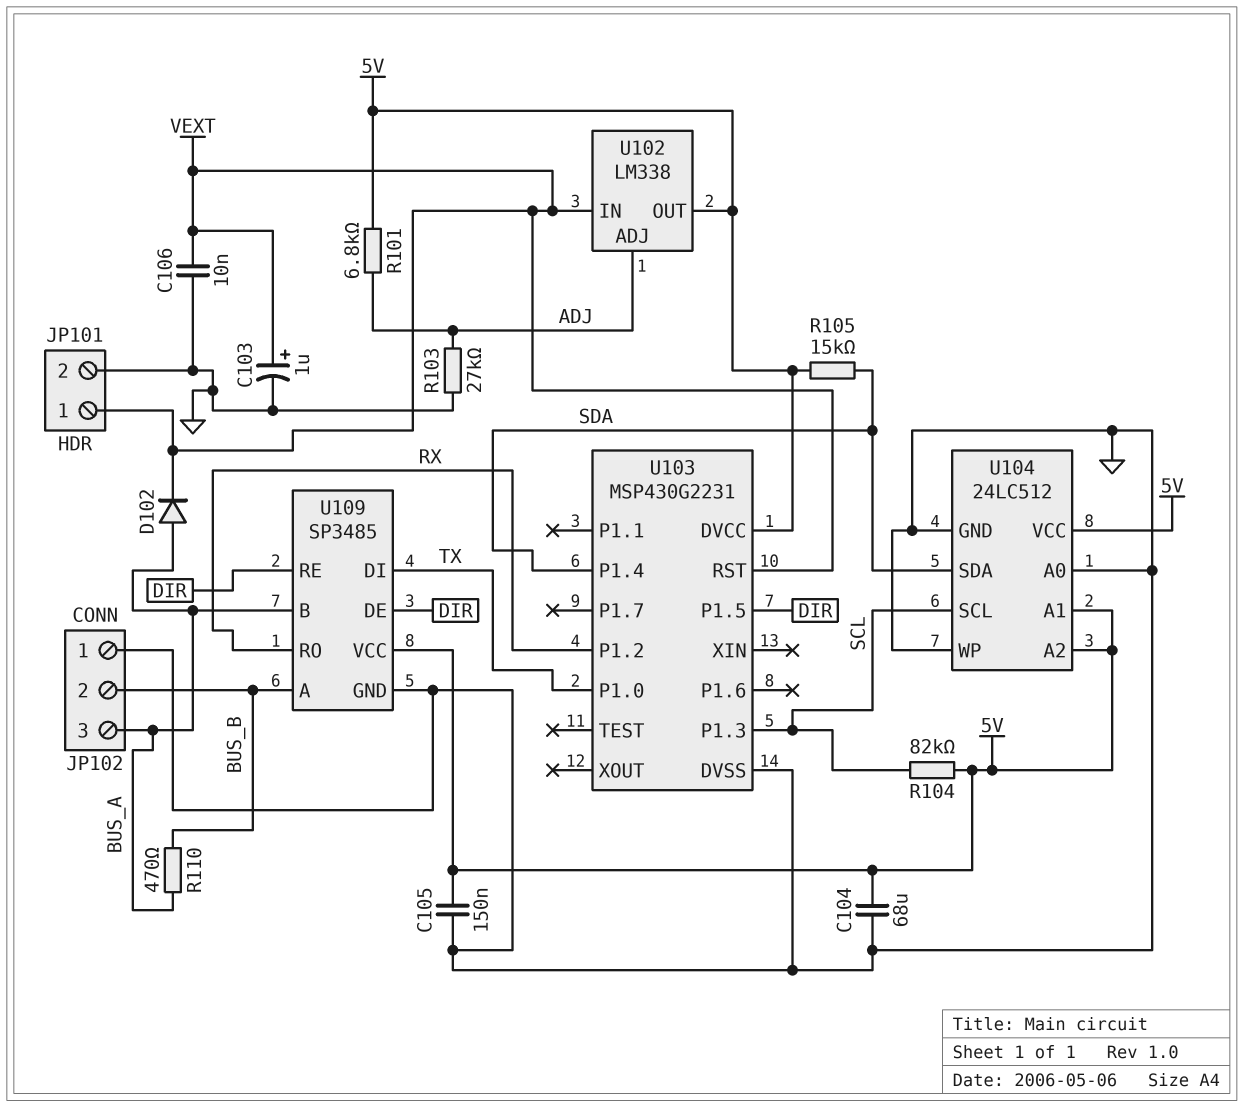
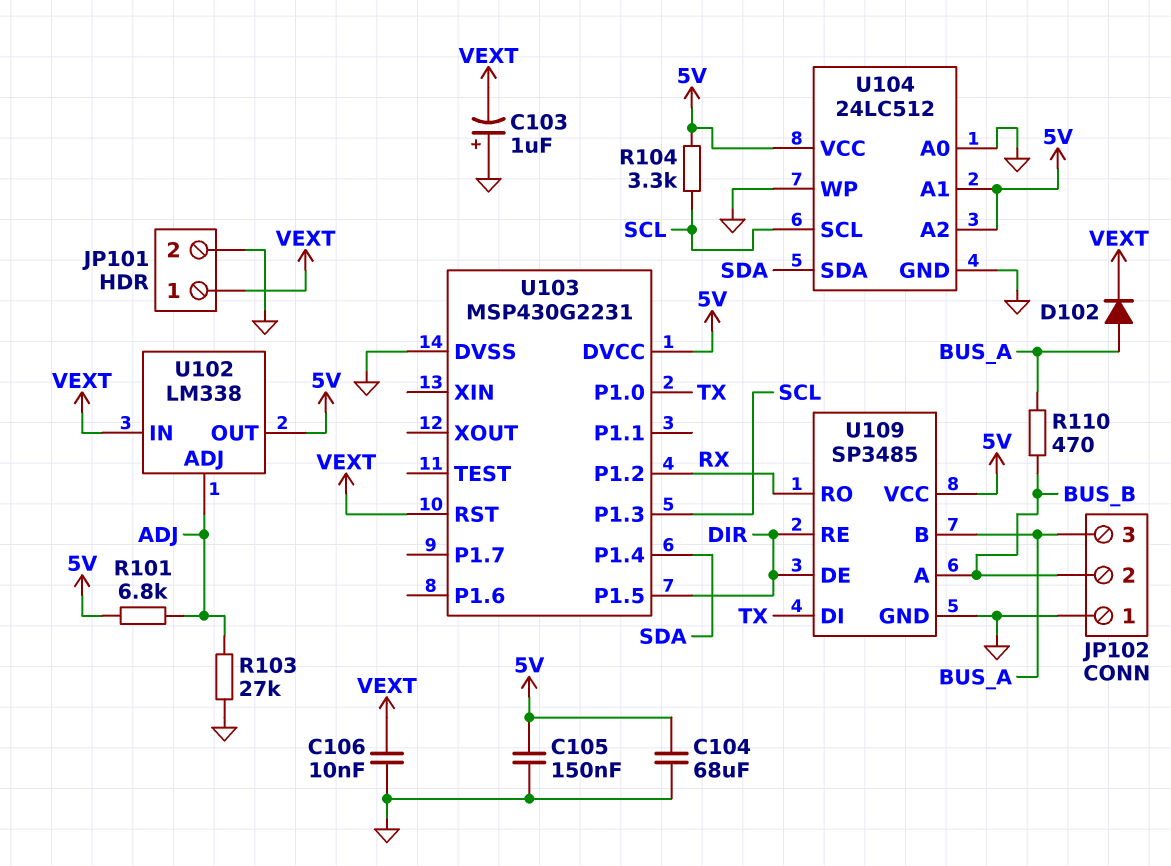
C103: 1uF (plus VEXT, minus GND) -> 1uF (plus GND, minus VEXT)
R104: 82k (5V, SCL) -> 3.3k (5V, SCL)
R105: 15k (5V, SDA) -> none

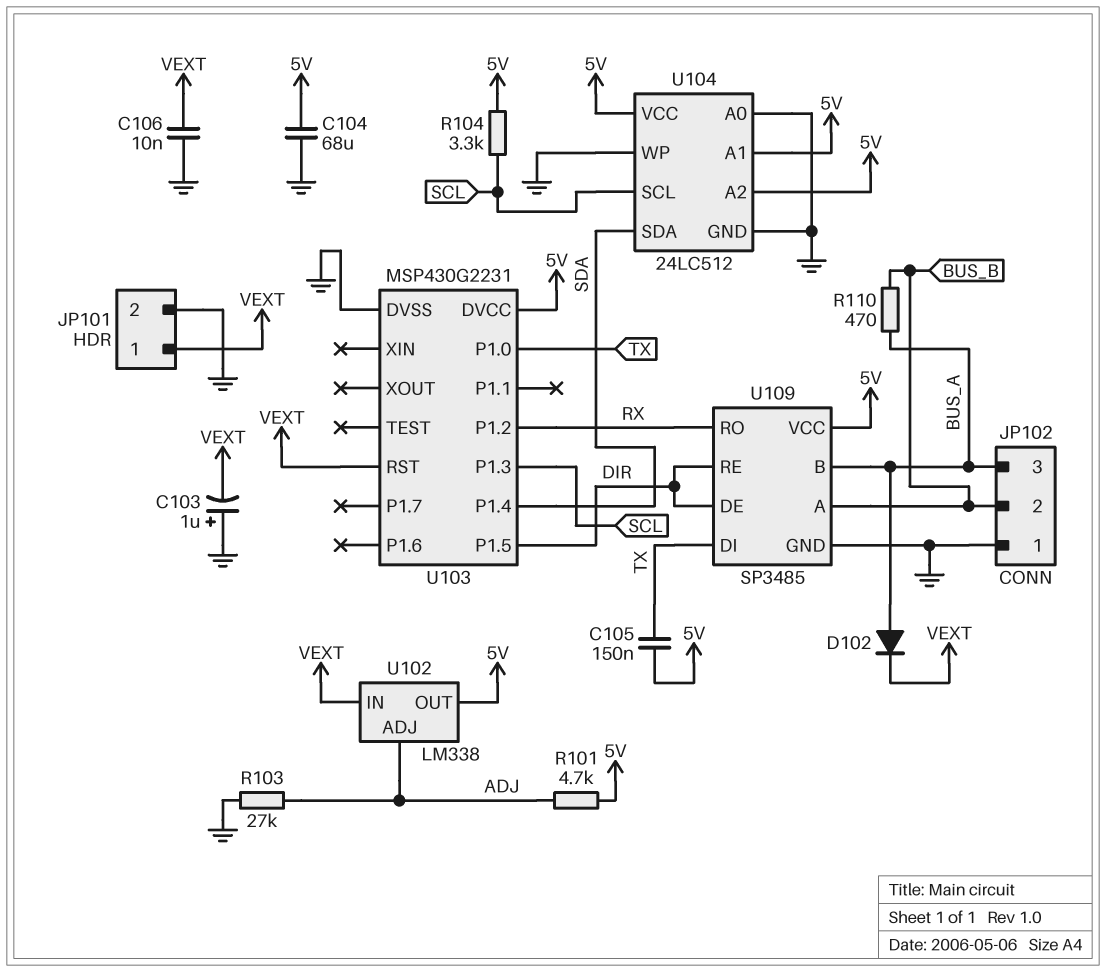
C105: 150nF (5V, GND) -> 150nF (5V, TX)
R101: 6.8k (5V, ADJ) -> 4.7k (5V, ADJ)

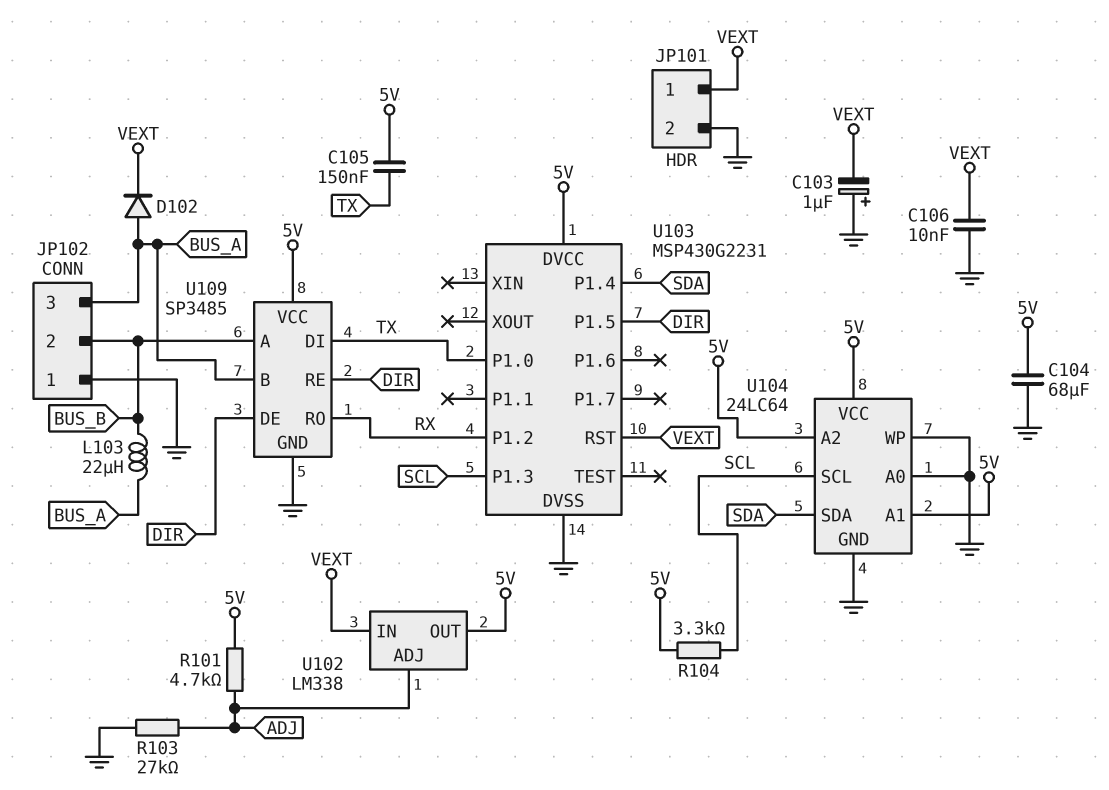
L103: none -> 22uH (BUS_A, BUS_B)
R110: 470 (BUS_A, BUS_B) -> none
U104: 24LC512 -> 24LC64

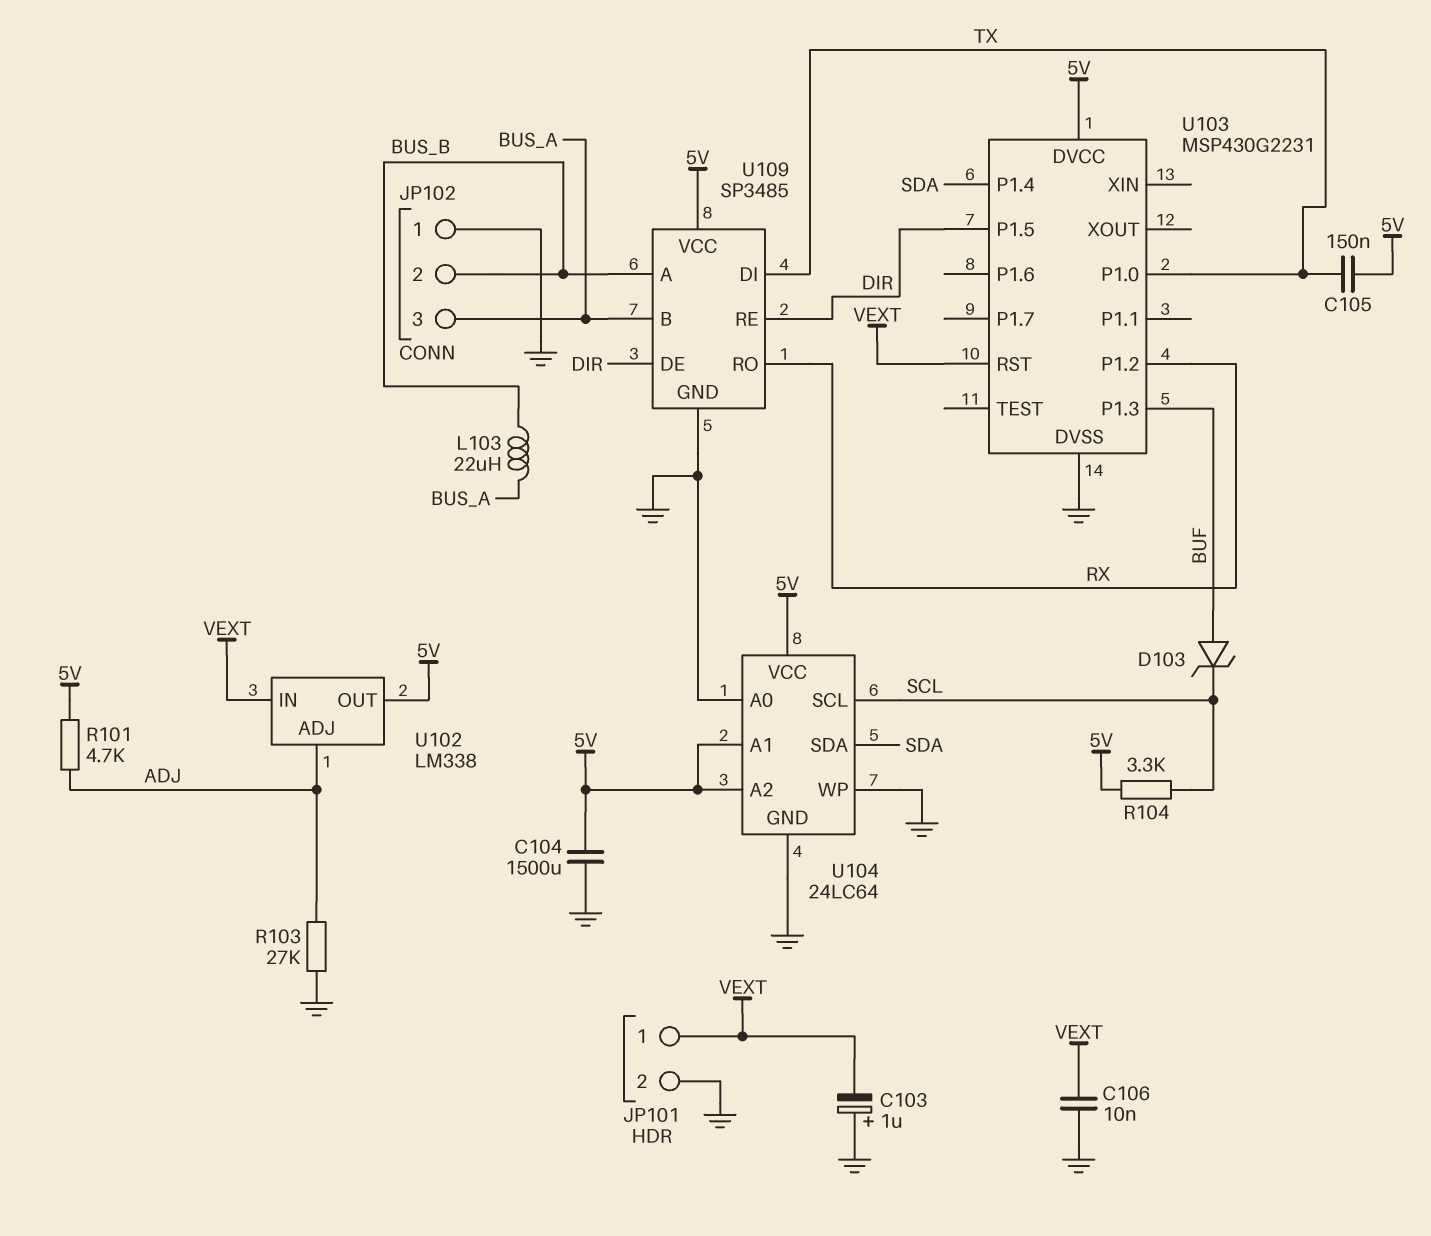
C104: 68uF (5V, GND) -> 1500uF (5V, GND)
D102: diode (A BUS_A, K VEXT) -> none
D103: none -> zener (A BUF, K SCL)
U103 pin P1.3: SCL -> BUF

